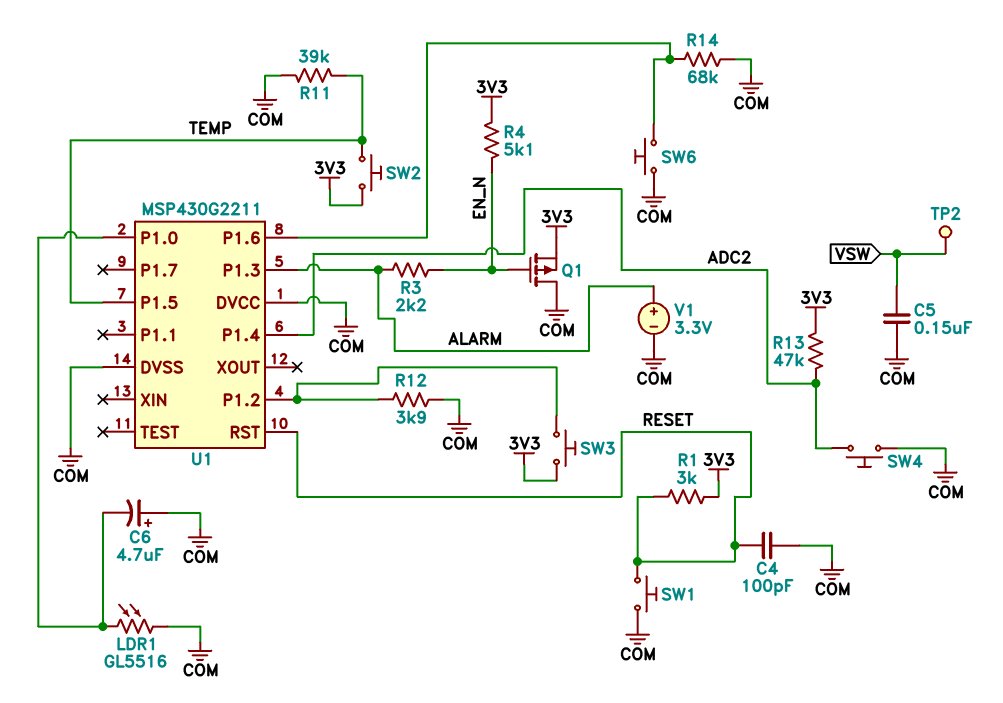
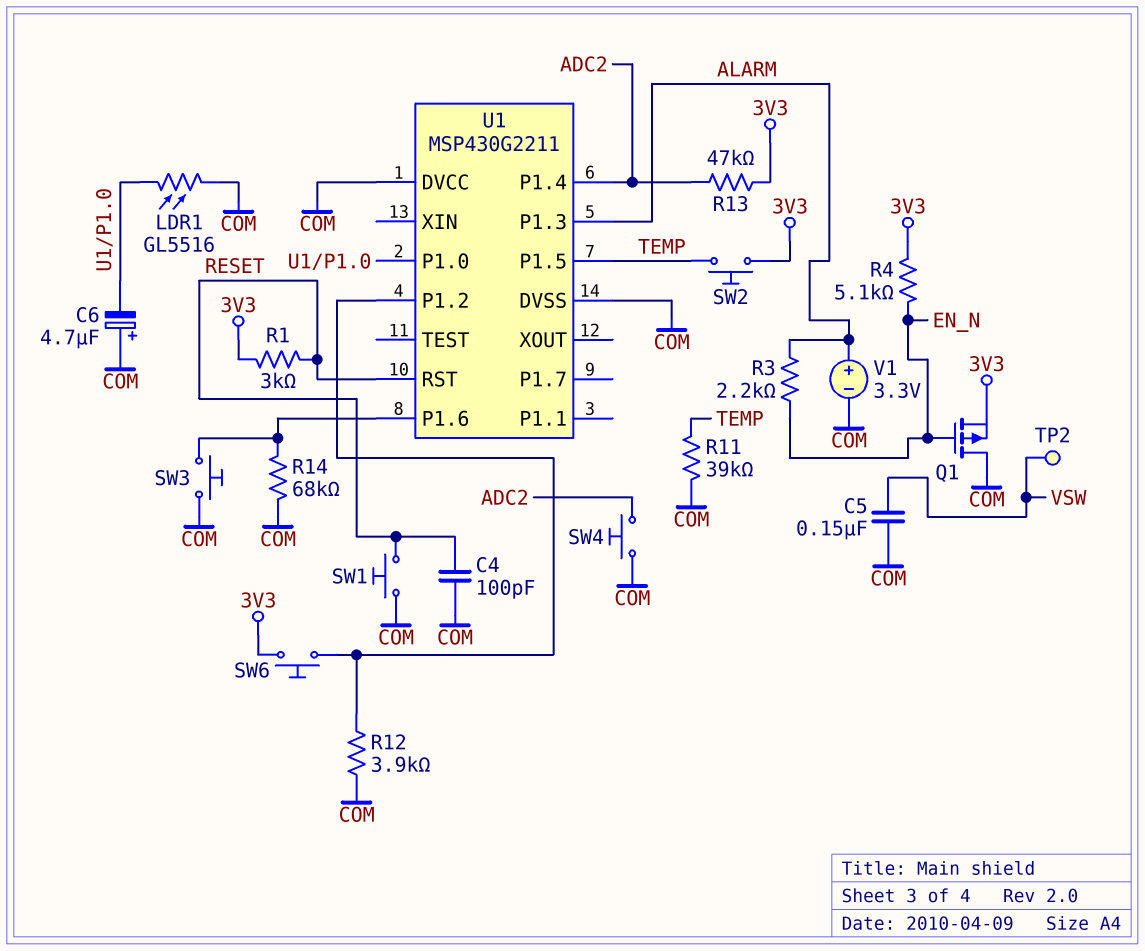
SW3: button (3V3, U1/P1.2) -> button (COM, U1/P1.6)
SW6: button (COM, U1/P1.6) -> button (3V3, U1/P1.2)

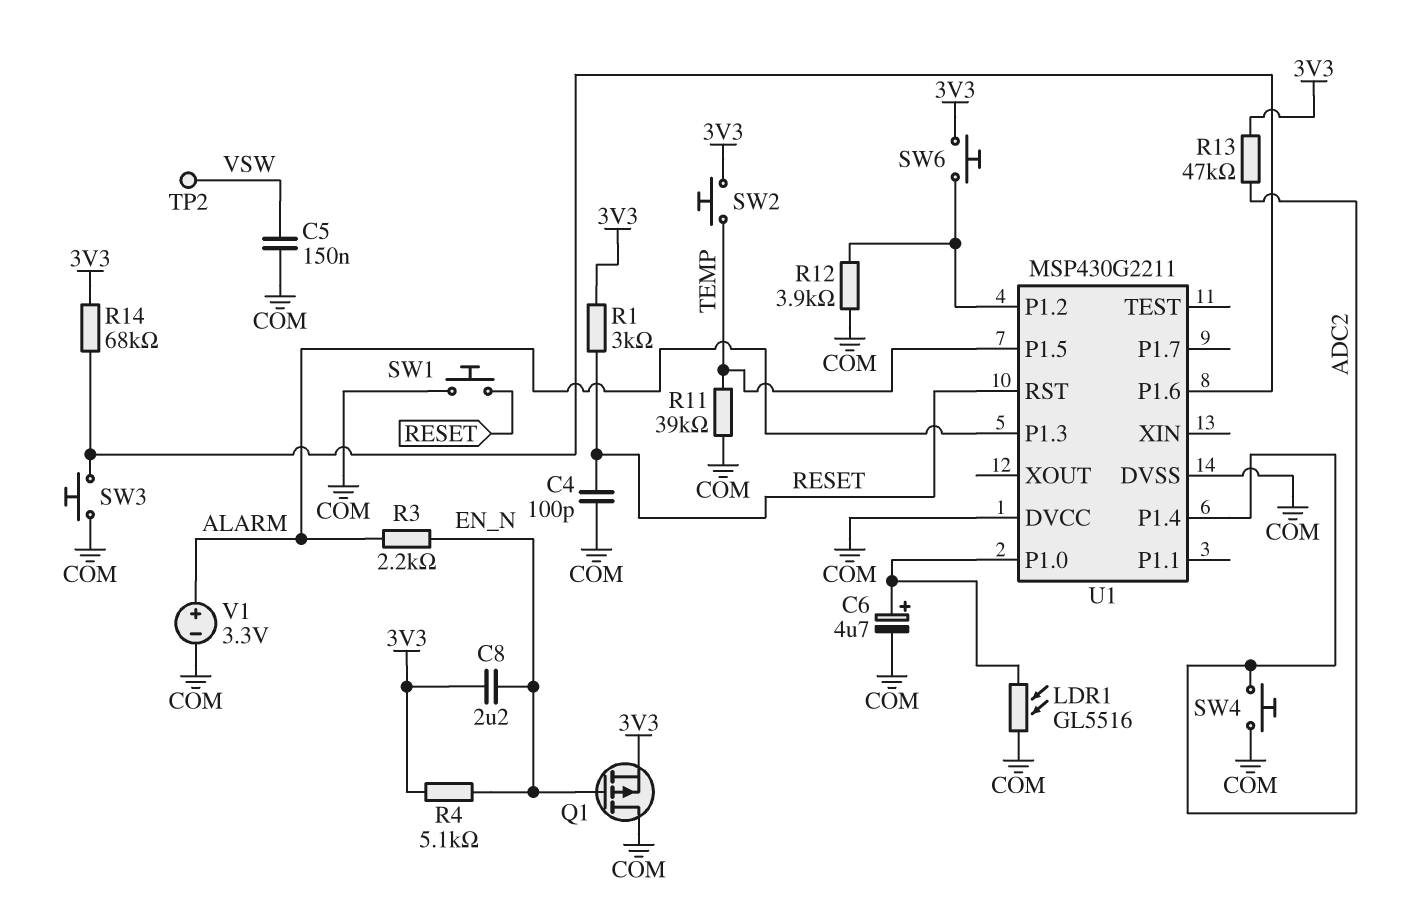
C6: 4.7uF (plus COM, minus U1/P1.0) -> 4.7uF (plus U1/P1.0, minus COM)
C8: none -> 2.2uF (3V3, EN_N)
R14: 68k (COM, U1/P1.6) -> 68k (3V3, U1/P1.6)

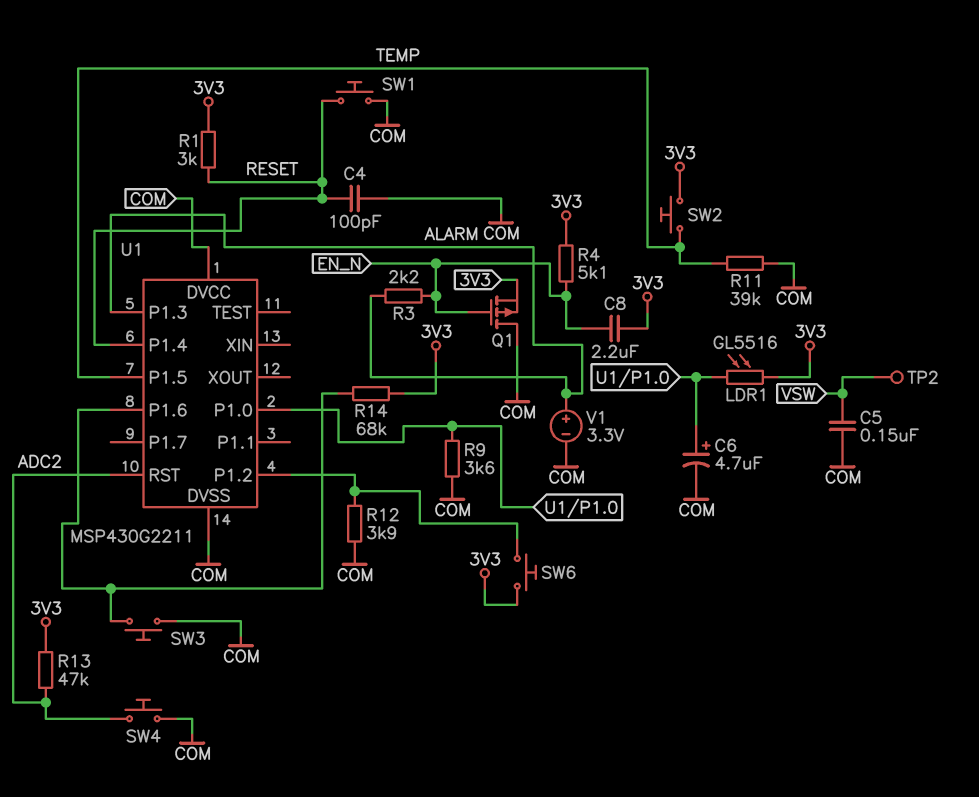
LDR1: GL5516 (COM, U1/P1.0) -> GL5516 (3V3, U1/P1.0)
R9: none -> 3.6k (COM, U1/P1.0)
U1 pin P1.4: ADC2 -> RESET
U1 pin RST: RESET -> ADC2

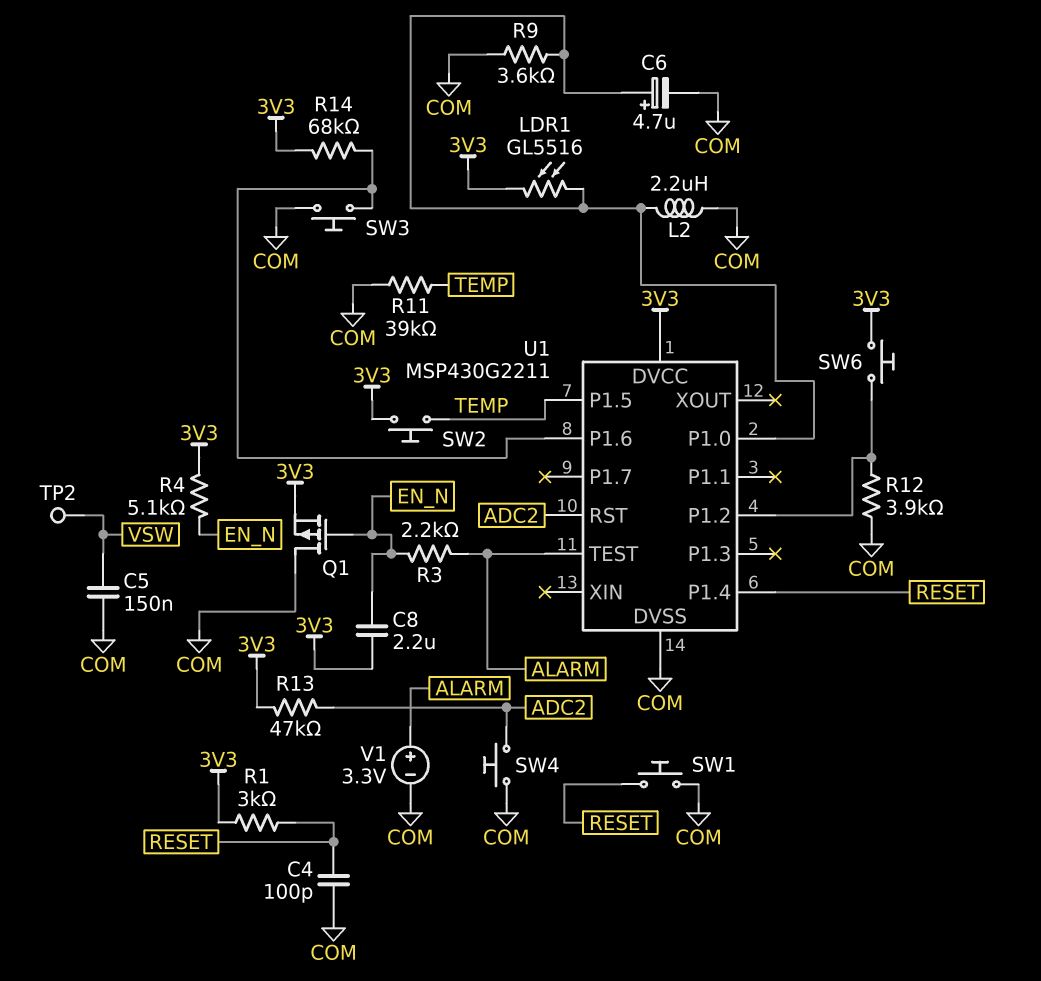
L2: none -> 2.2uH (COM, U1/P1.0)
U1 pin DVCC: COM -> 3V3
U1 pin P1.3: ALARM -> none
U1 pin TEST: none -> ALARM

